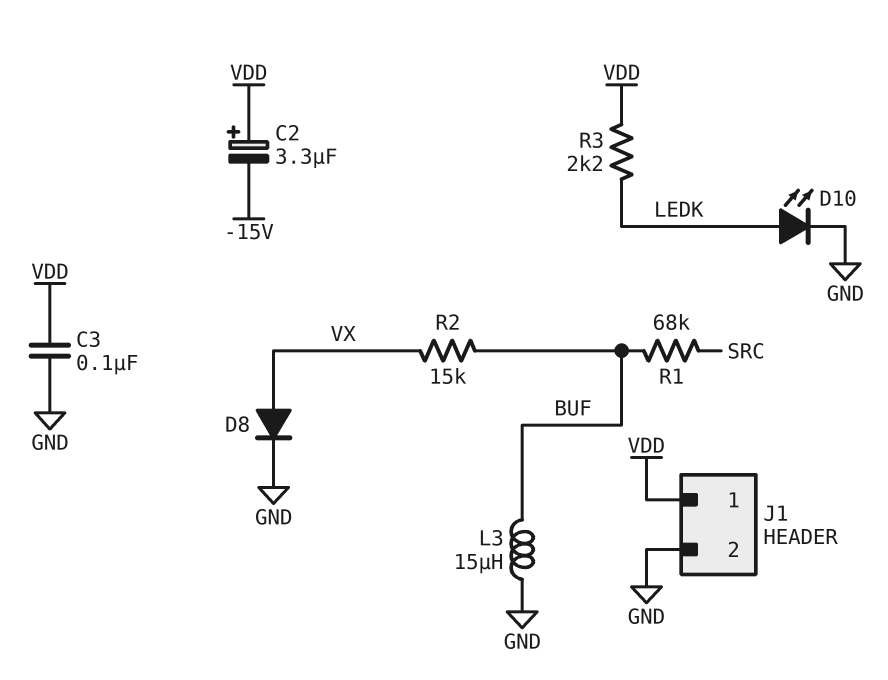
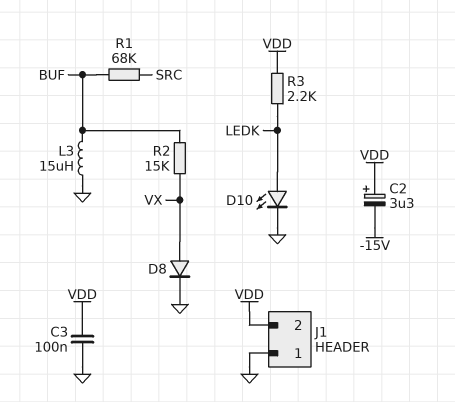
J1 pin 1: VDD -> GND
J1 pin 2: GND -> VDD

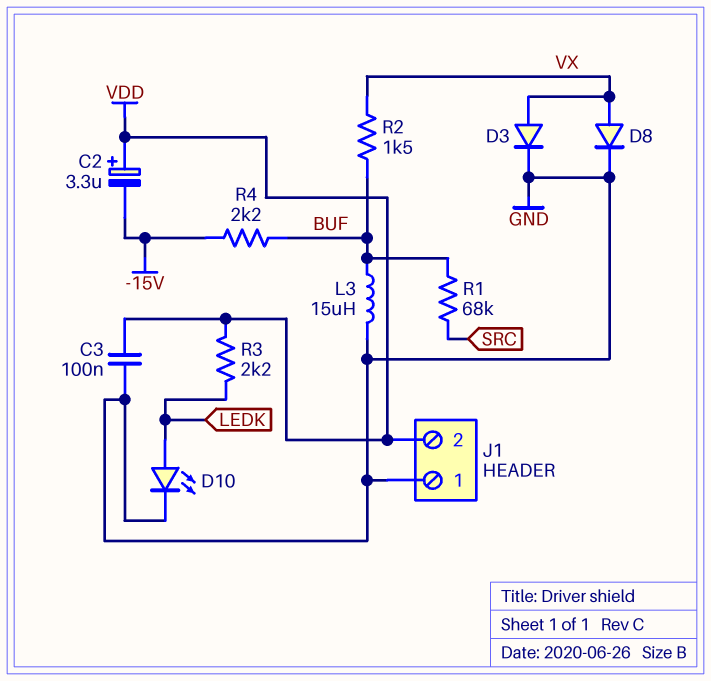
D3: none -> diode (A VX, K GND)
R2: 15k (BUF, VX) -> 1.5k (BUF, VX)
R4: none -> 2.2k (-15V, BUF)

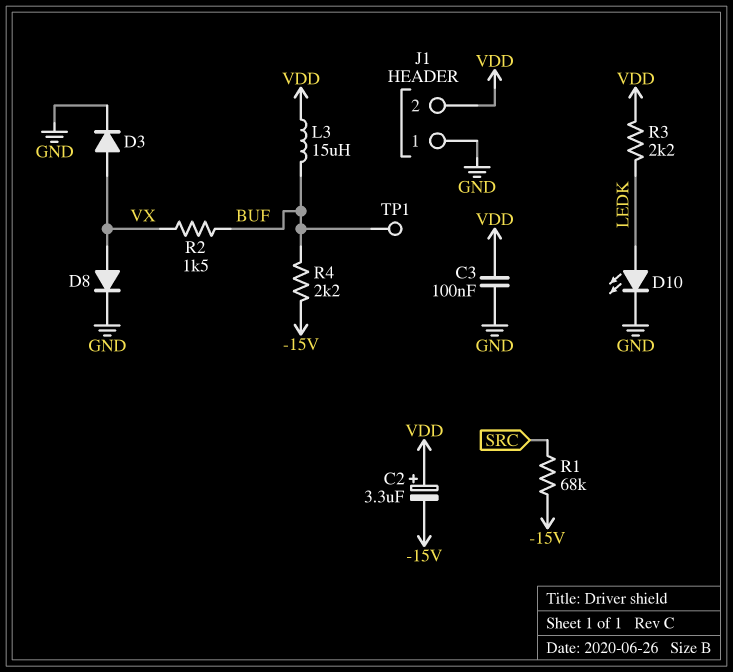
L3: 15uH (BUF, GND) -> 15uH (BUF, VDD)
R1: 68k (BUF, SRC) -> 68k (-15V, SRC)
TP1: none -> test point (BUF)

